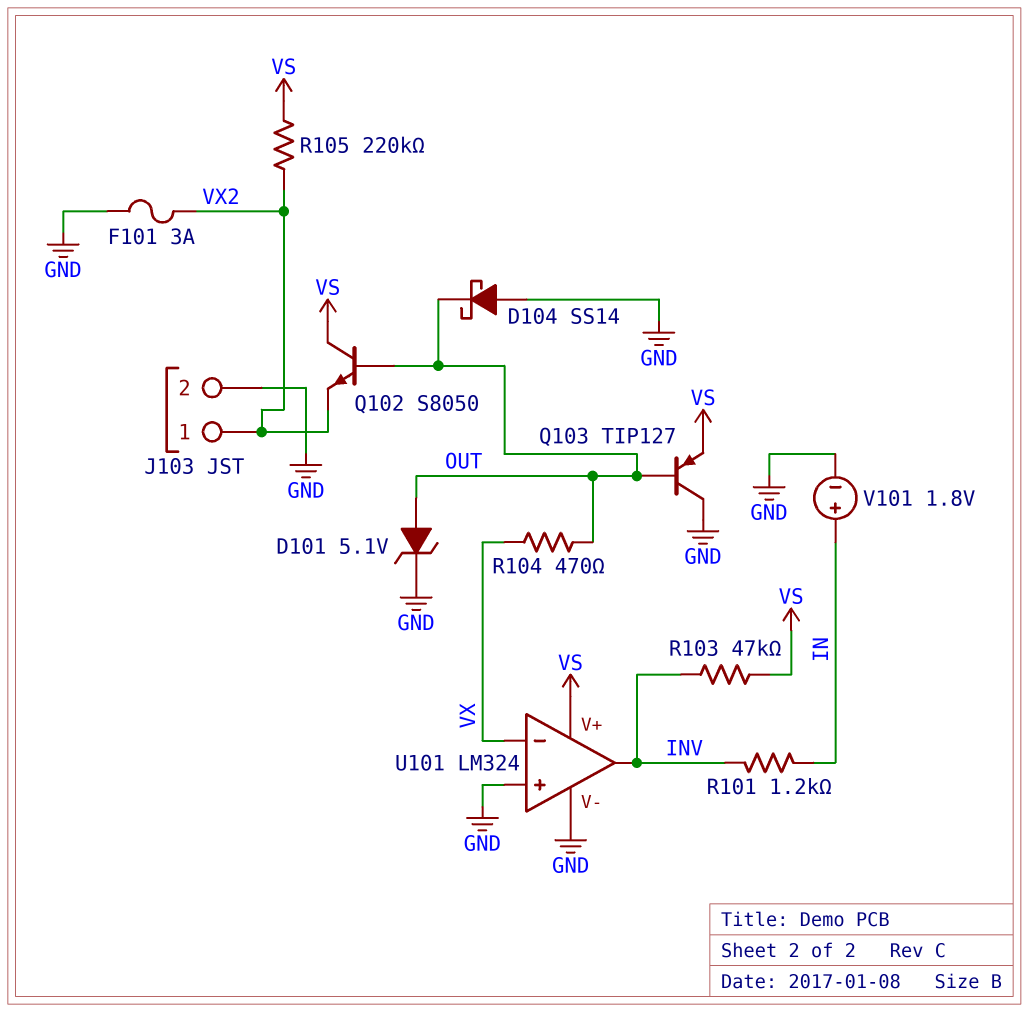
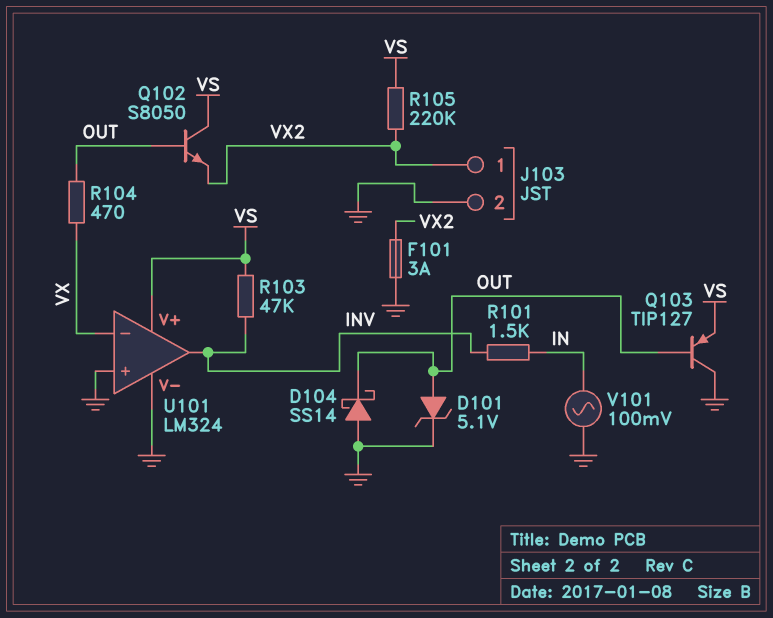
R101: 1.2k (IN, INV) -> 1.5k (IN, INV)
V101: 1.8V (plus IN, minus GND) -> AC 100mV (GND, IN)

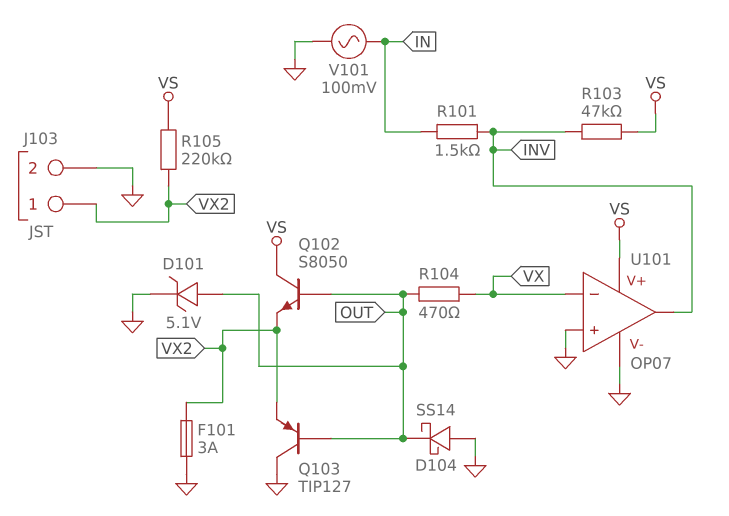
Q103: PNP TIP127 (B OUT, C GND, E VS) -> PNP TIP127 (B OUT, C GND, E VX2)
U101: LM324 -> OP07

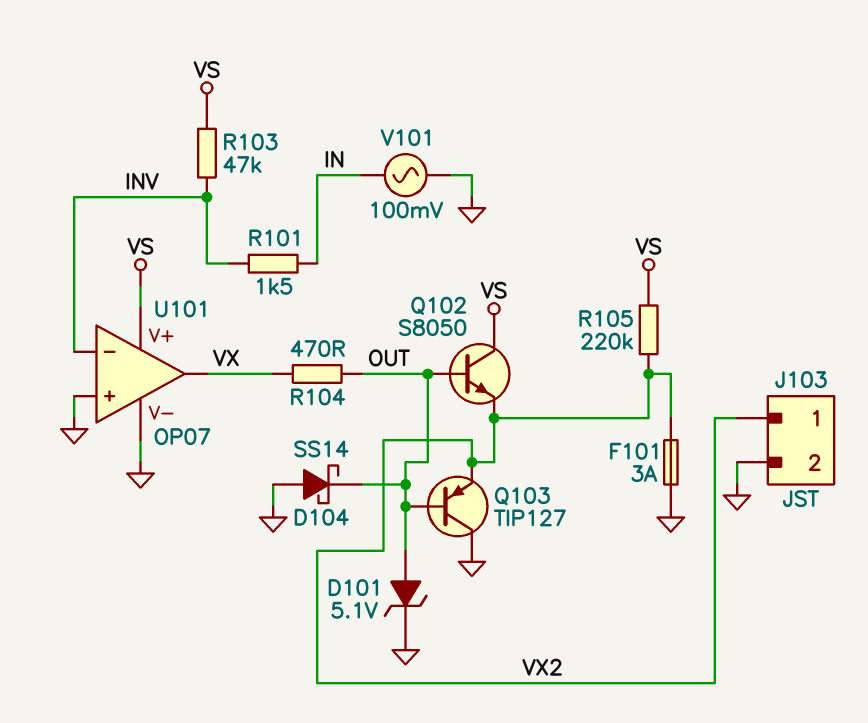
U101 pin in-: VX -> INV
U101 pin out: INV -> VX

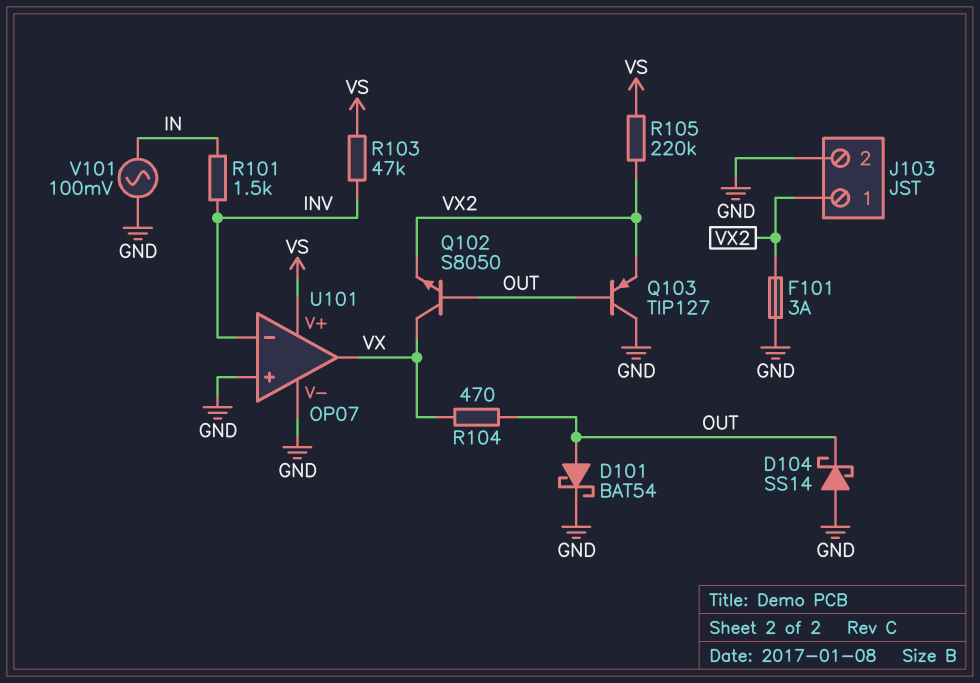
D101: zener 5.1V (A OUT, K GND) -> schottky BAT54 (A OUT, K GND)
Q102: NPN S8050 (B OUT, C VS, E VX2) -> NPN S8050 (B OUT, C VX, E VX2)

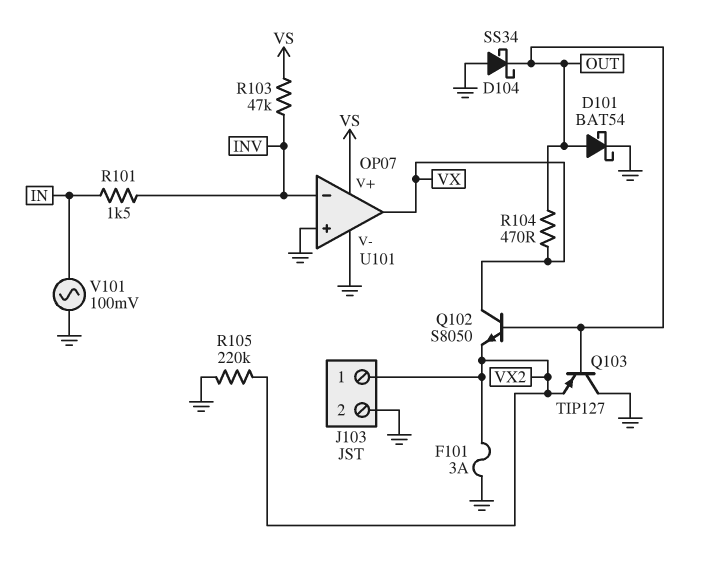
D104: schottky SS14 (A GND, K OUT) -> schottky SS34 (A GND, K OUT)
R105: 220k (VS, VX2) -> 220k (GND, VX2)

